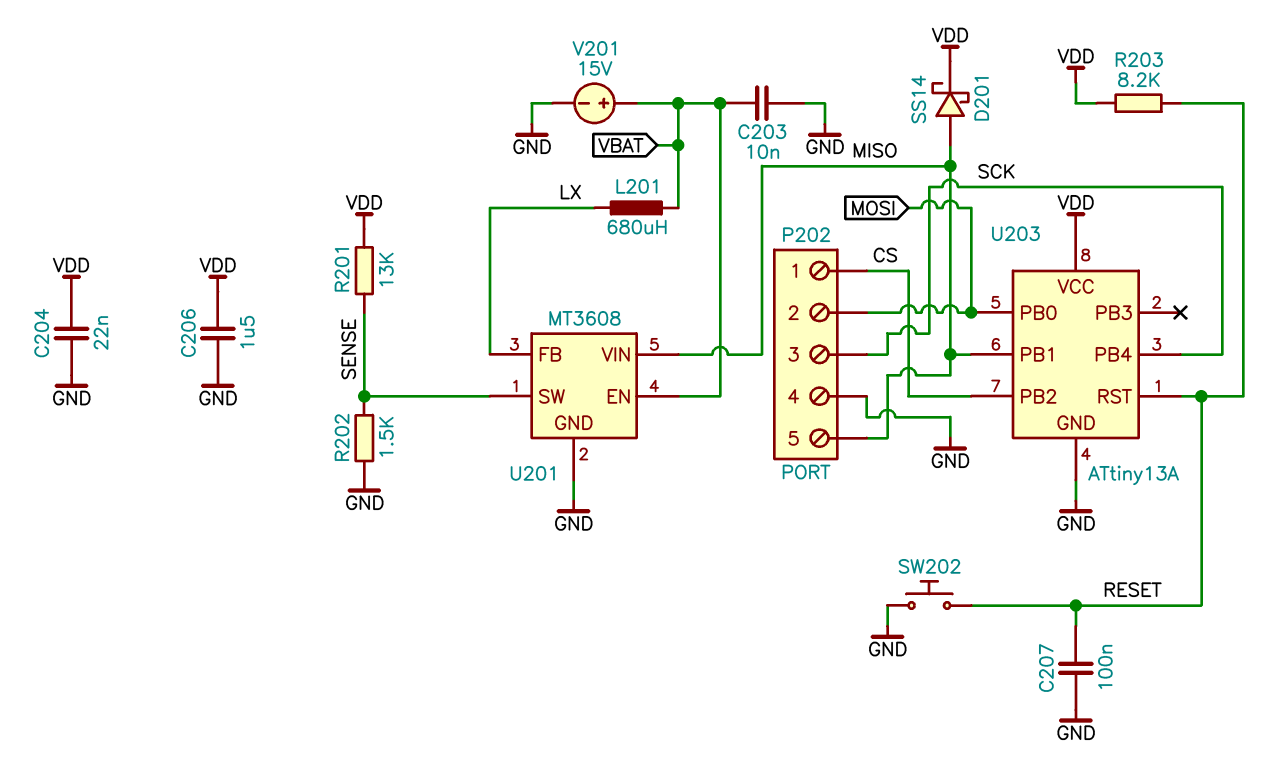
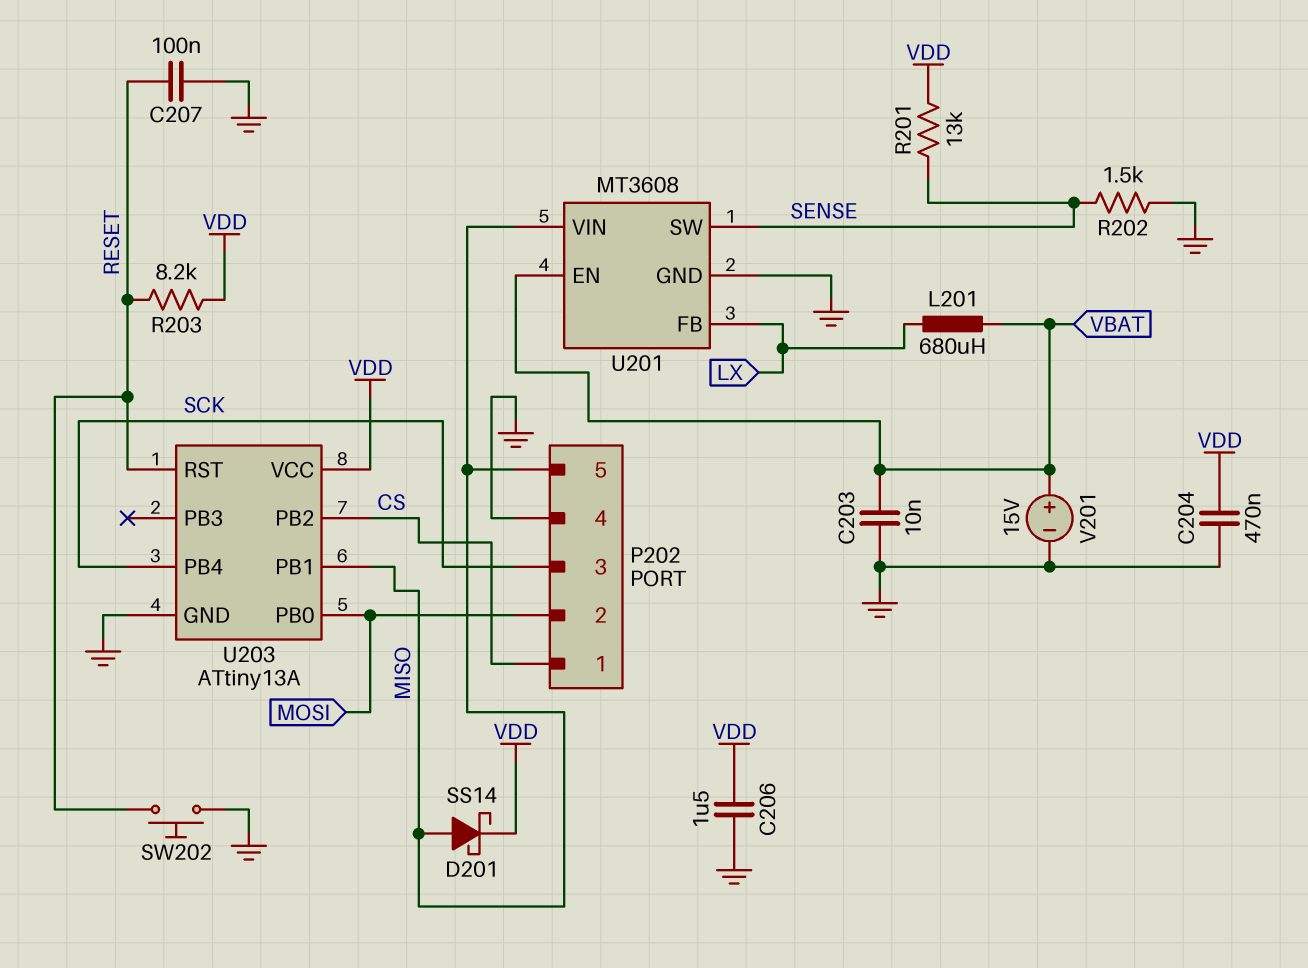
C204: 22nF (GND, VDD) -> 470nF (GND, VDD)

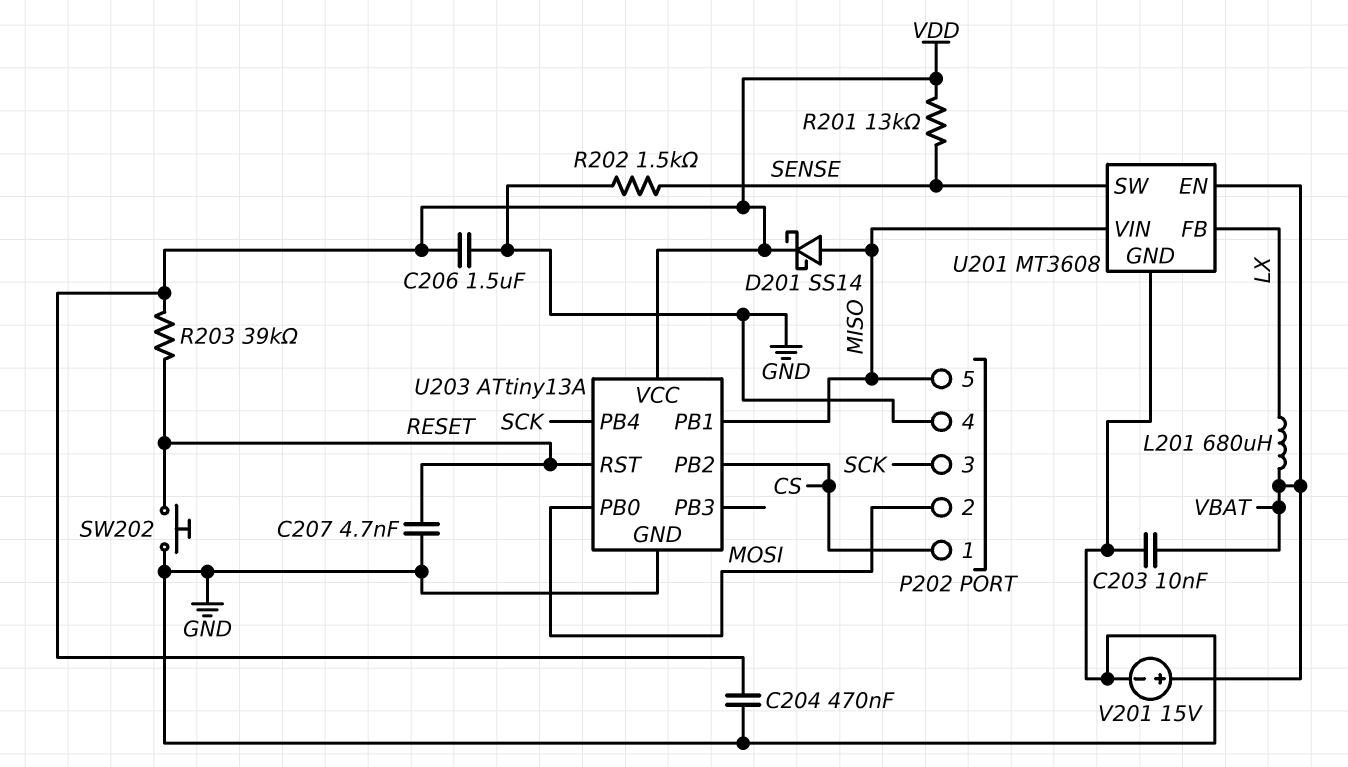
C207: 100nF (GND, RESET) -> 4.7nF (GND, RESET)
R203: 8.2k (RESET, VDD) -> 39k (RESET, VDD)

